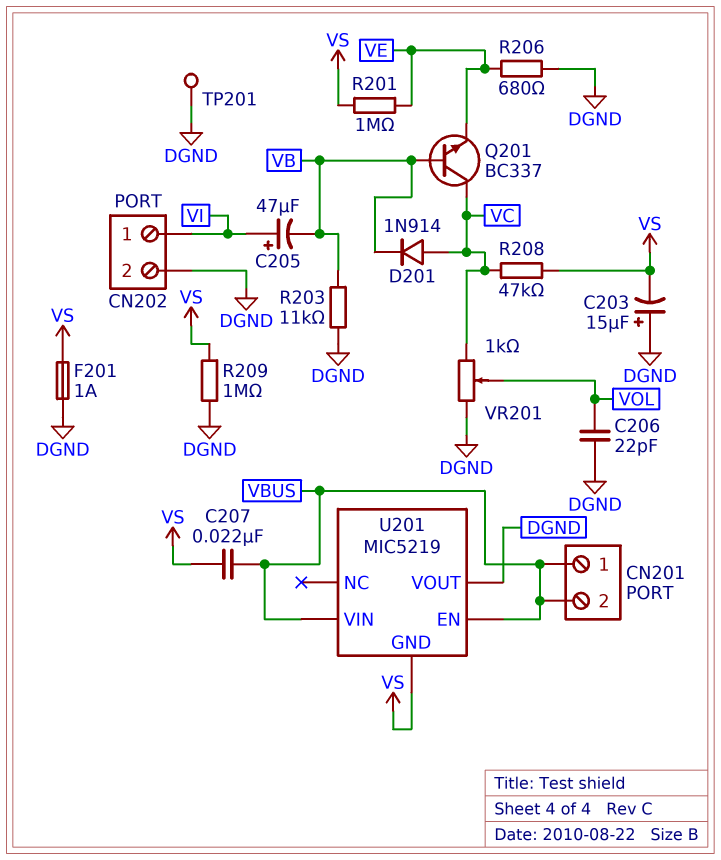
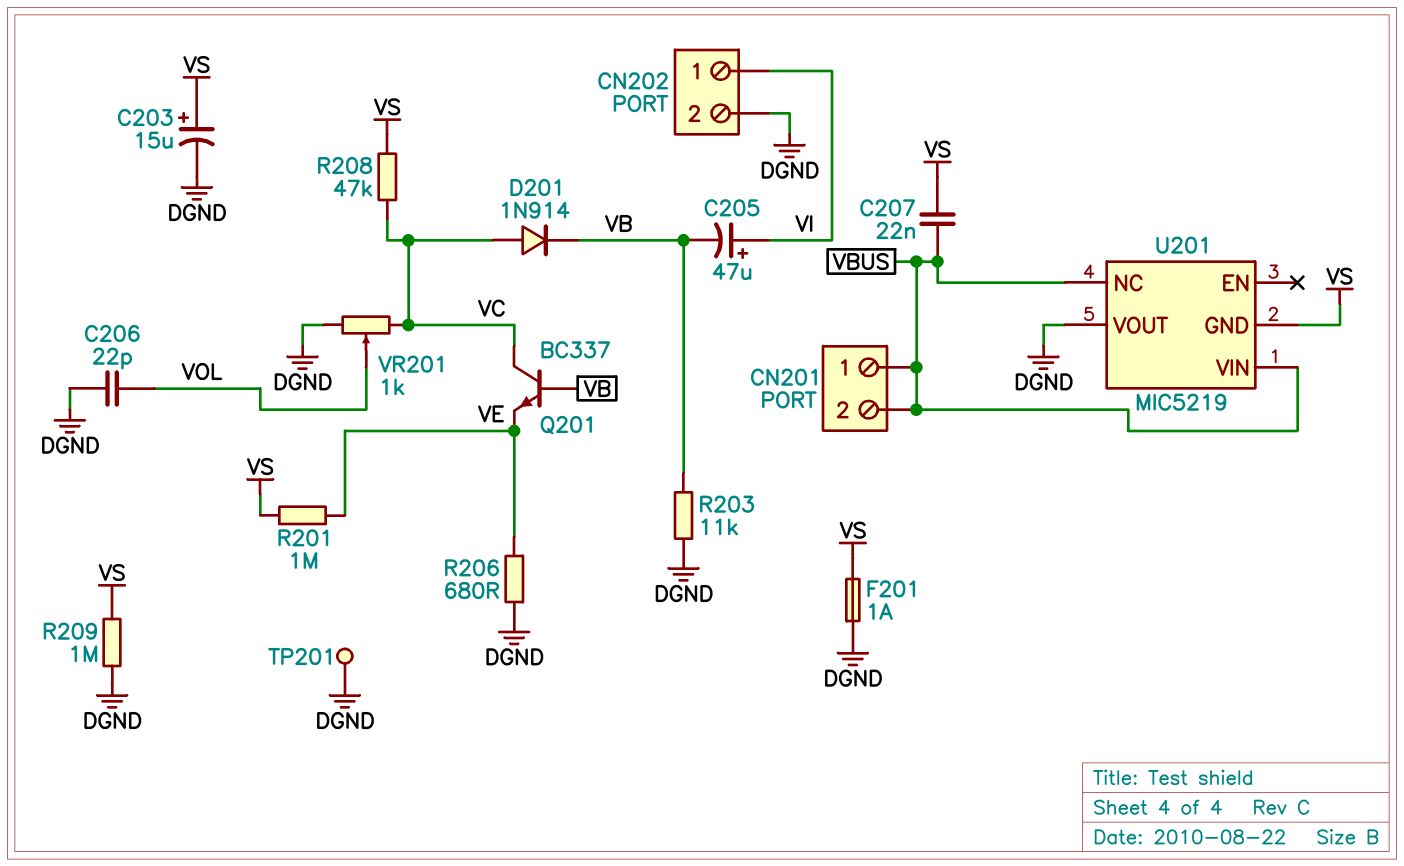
C203: 15uF (plus DGND, minus VS) -> 15uF (plus VS, minus DGND)
U201 pin EN: VBUS -> none
U201 pin NC: none -> VBUS

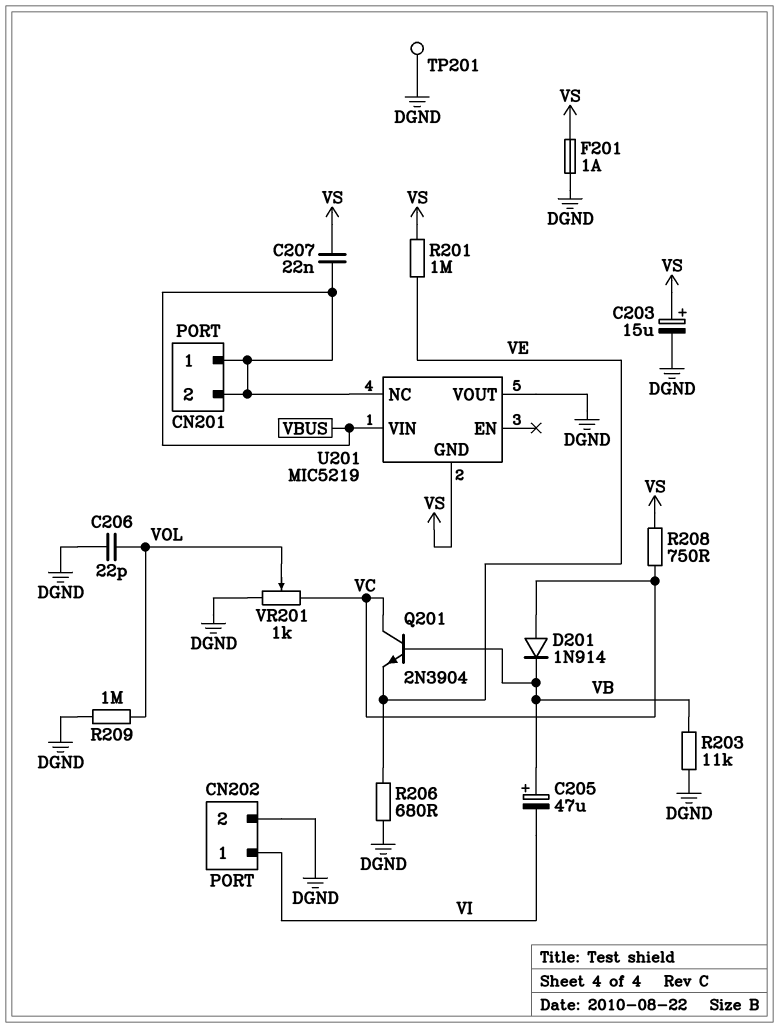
C205: 47uF (plus VI, minus VB) -> 47uF (plus VB, minus VI)
Q201: NPN BC337 (B VB, C VC, E VE) -> NPN 2N3904 (B VB, C VC, E VE)
R208: 47k (VC, VS) -> 750 (VC, VS)
R209: 1M (DGND, VS) -> 1M (DGND, VOL)

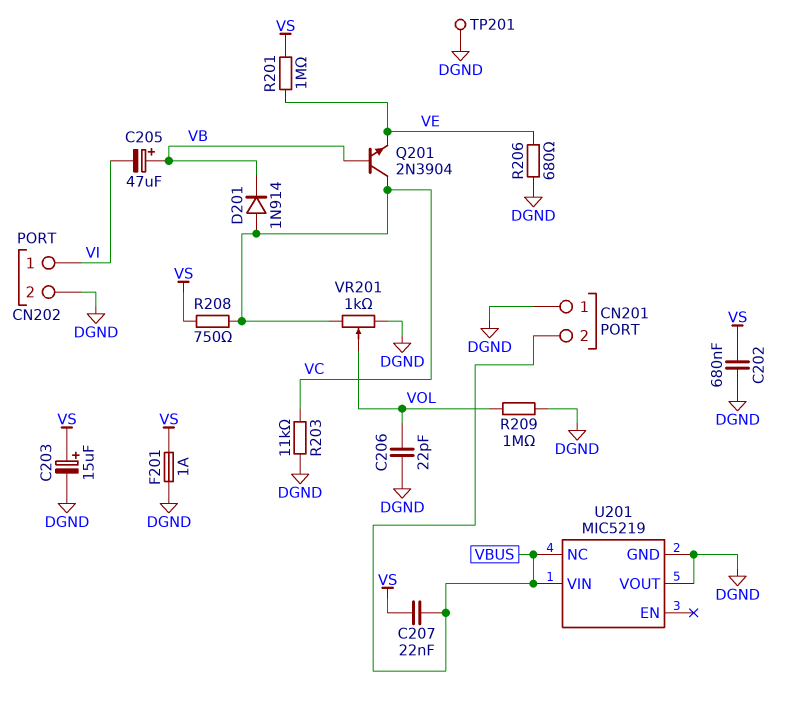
C202: none -> 680nF (DGND, VS)
CN201 pin 1: VBUS -> DGND
R203: 11k (DGND, VB) -> 11k (DGND, VC)
U201 pin GND: VS -> DGND

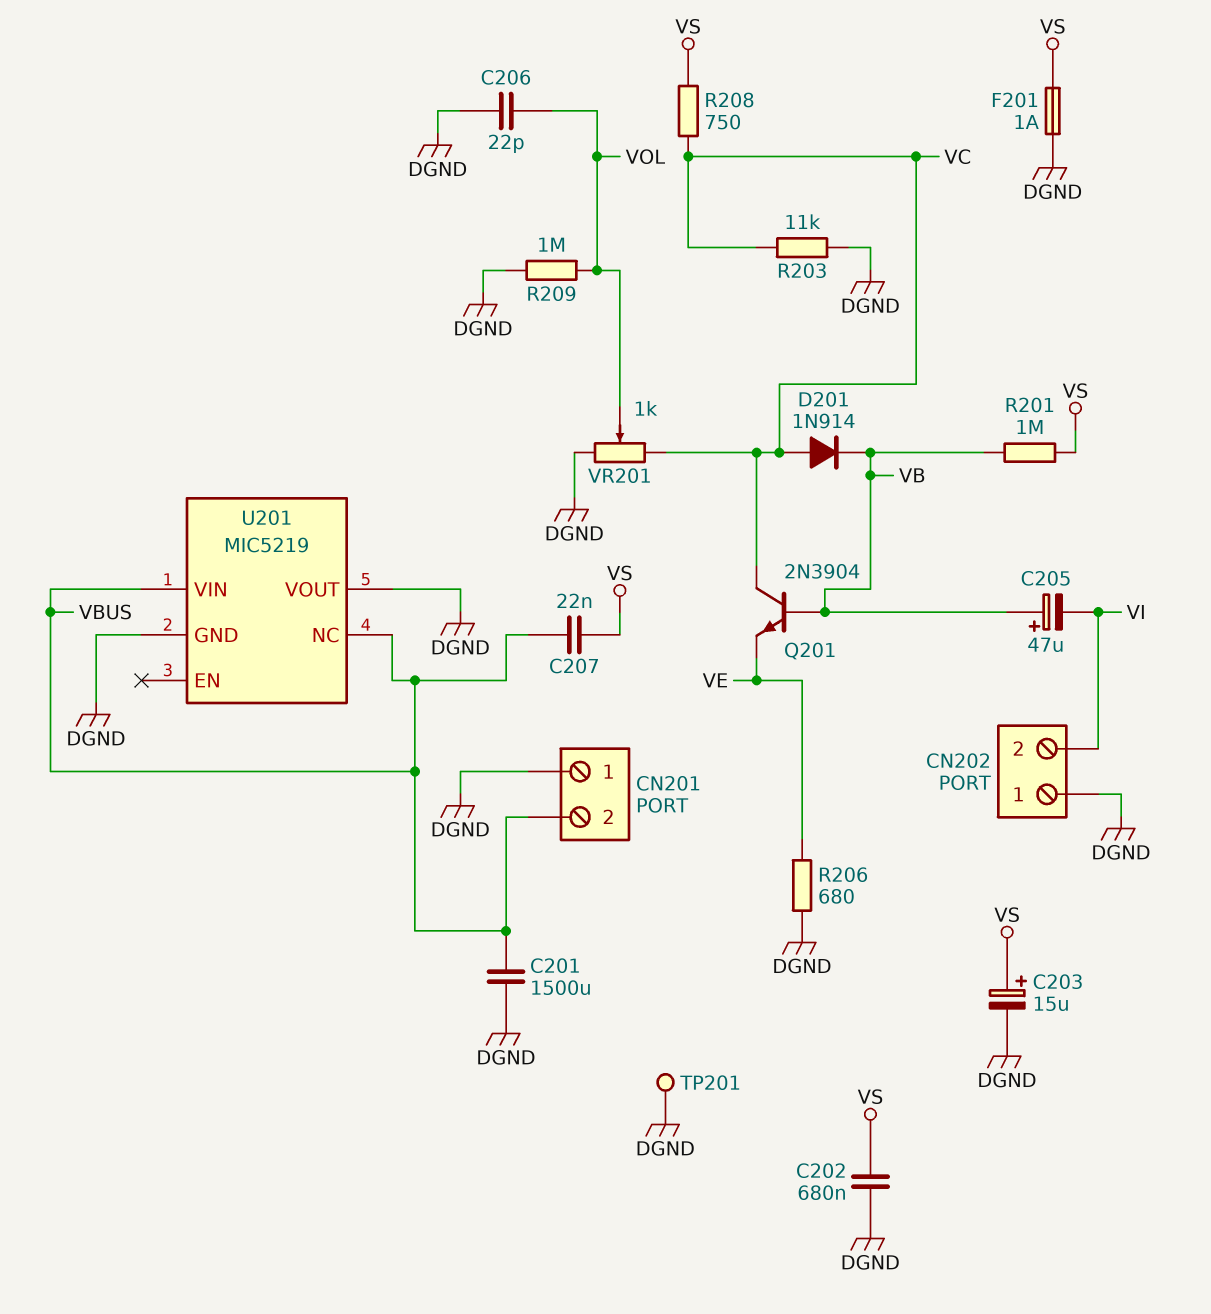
C201: none -> 1500uF (DGND, VBUS)
CN202 pin 1: VI -> DGND
CN202 pin 2: DGND -> VI
R201: 1M (VE, VS) -> 1M (VB, VS)

